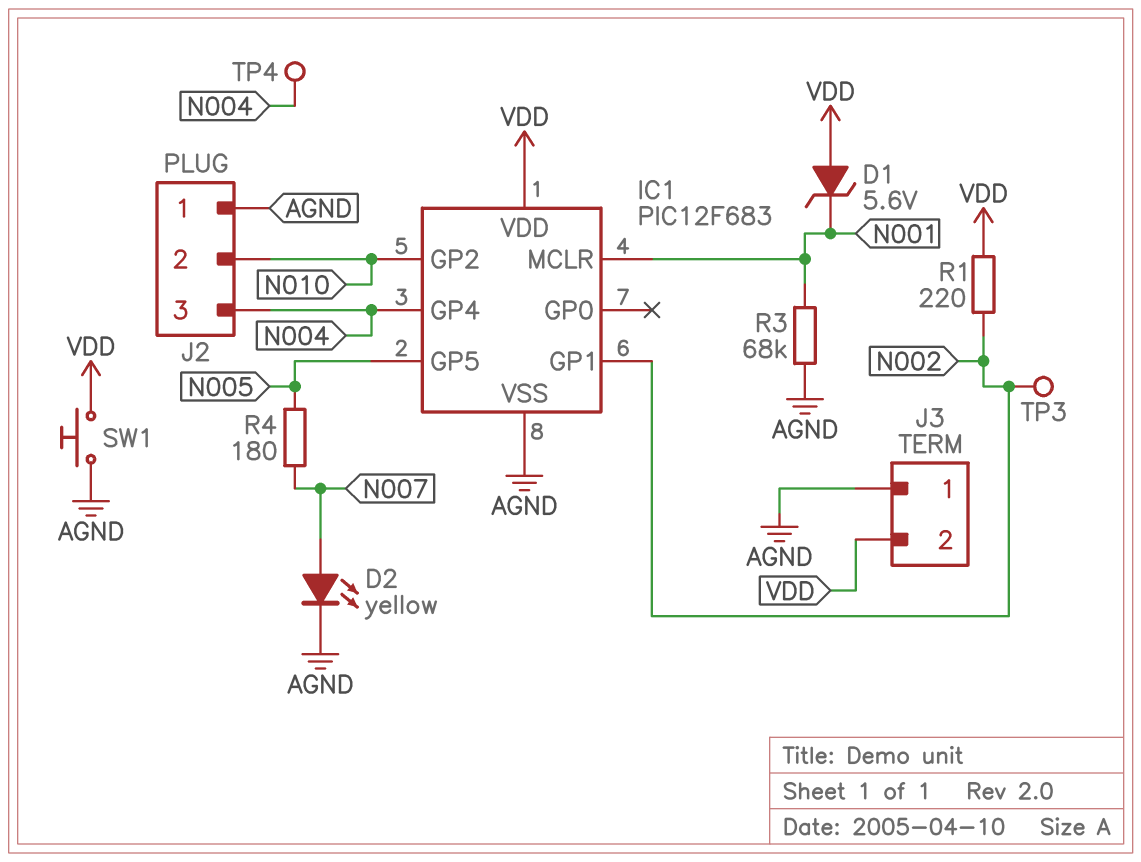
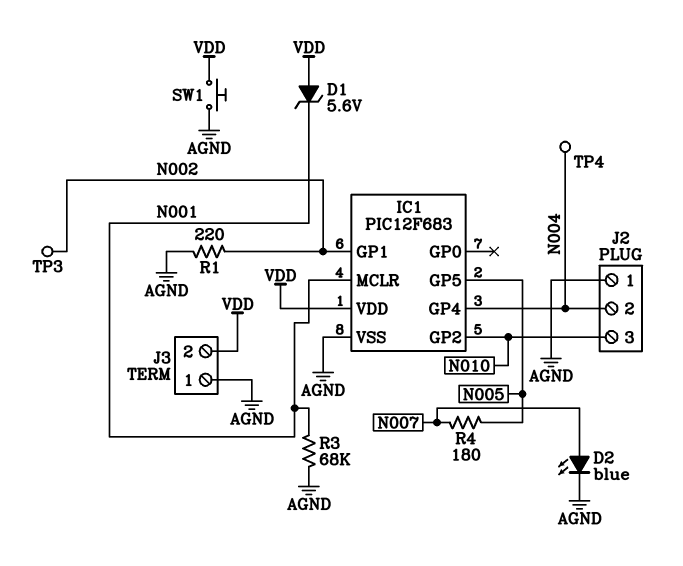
D2: LED yellow (A N007, K AGND) -> LED blue (A N007, K AGND)
J2 pin 2: N010 -> N004
J2 pin 3: N004 -> N010
R1: 220 (N002, VDD) -> 220 (AGND, N002)

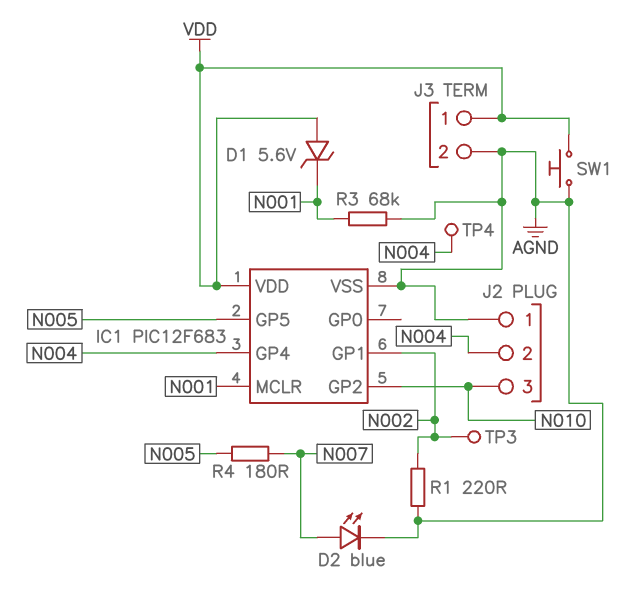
J3 pin 1: AGND -> VDD
J3 pin 2: VDD -> AGND

